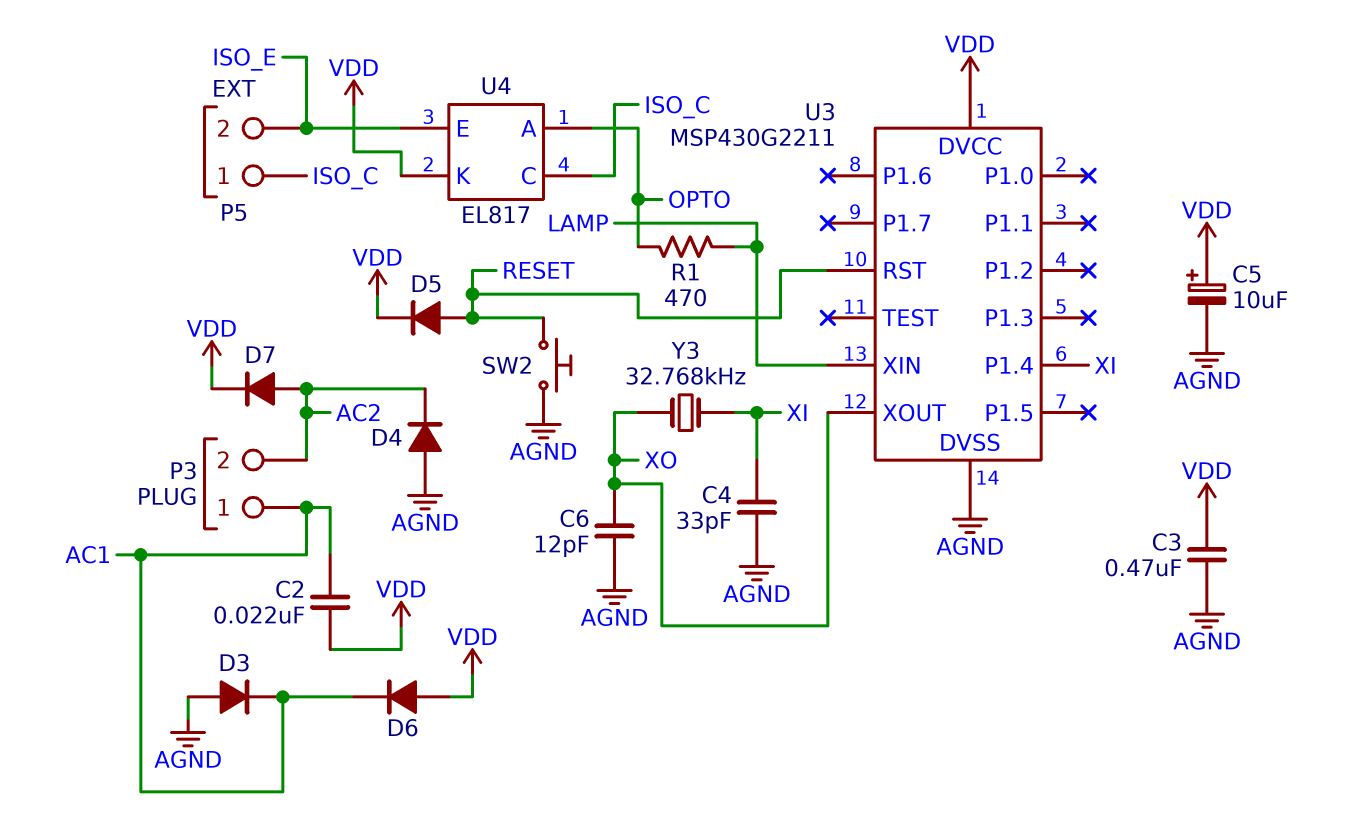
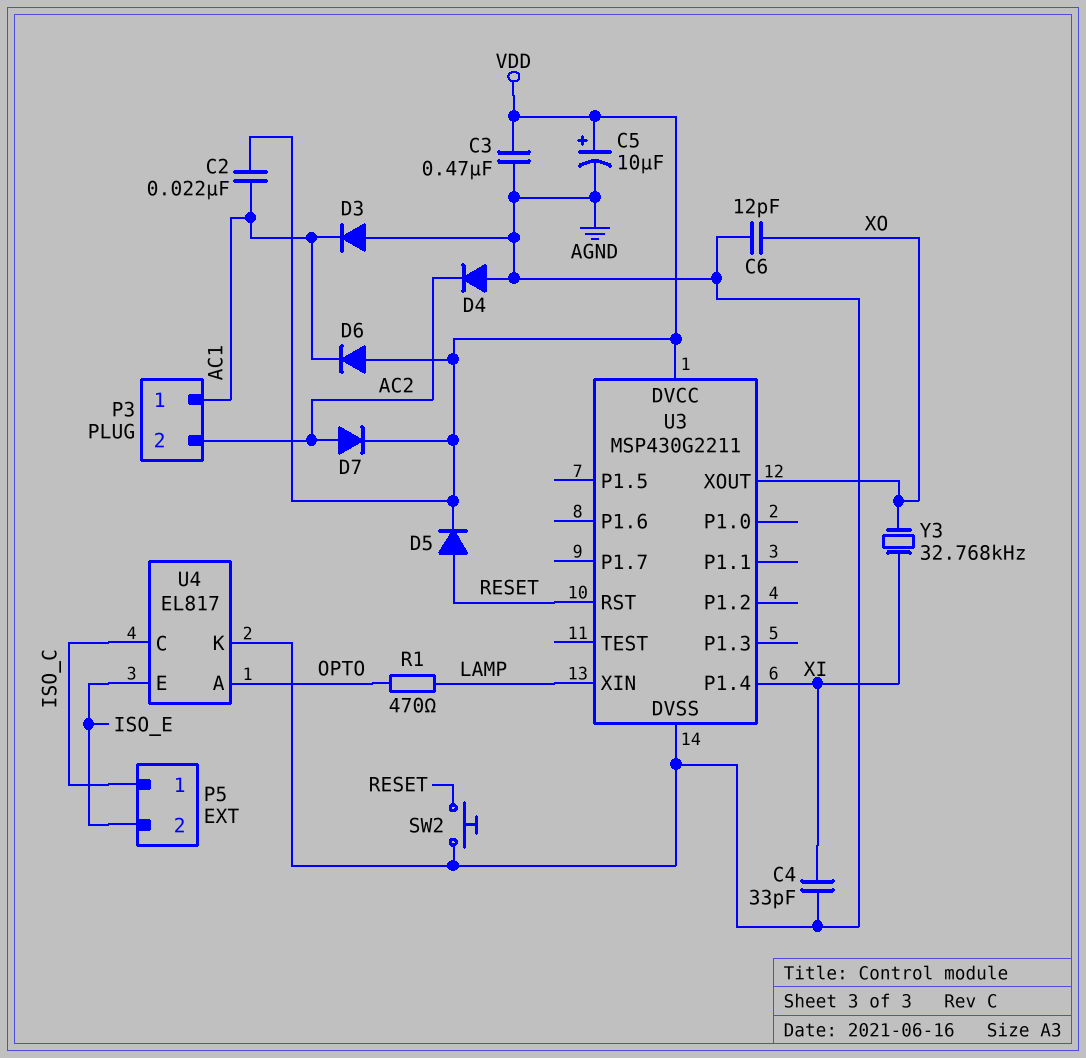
U4 pin K: VDD -> AGND

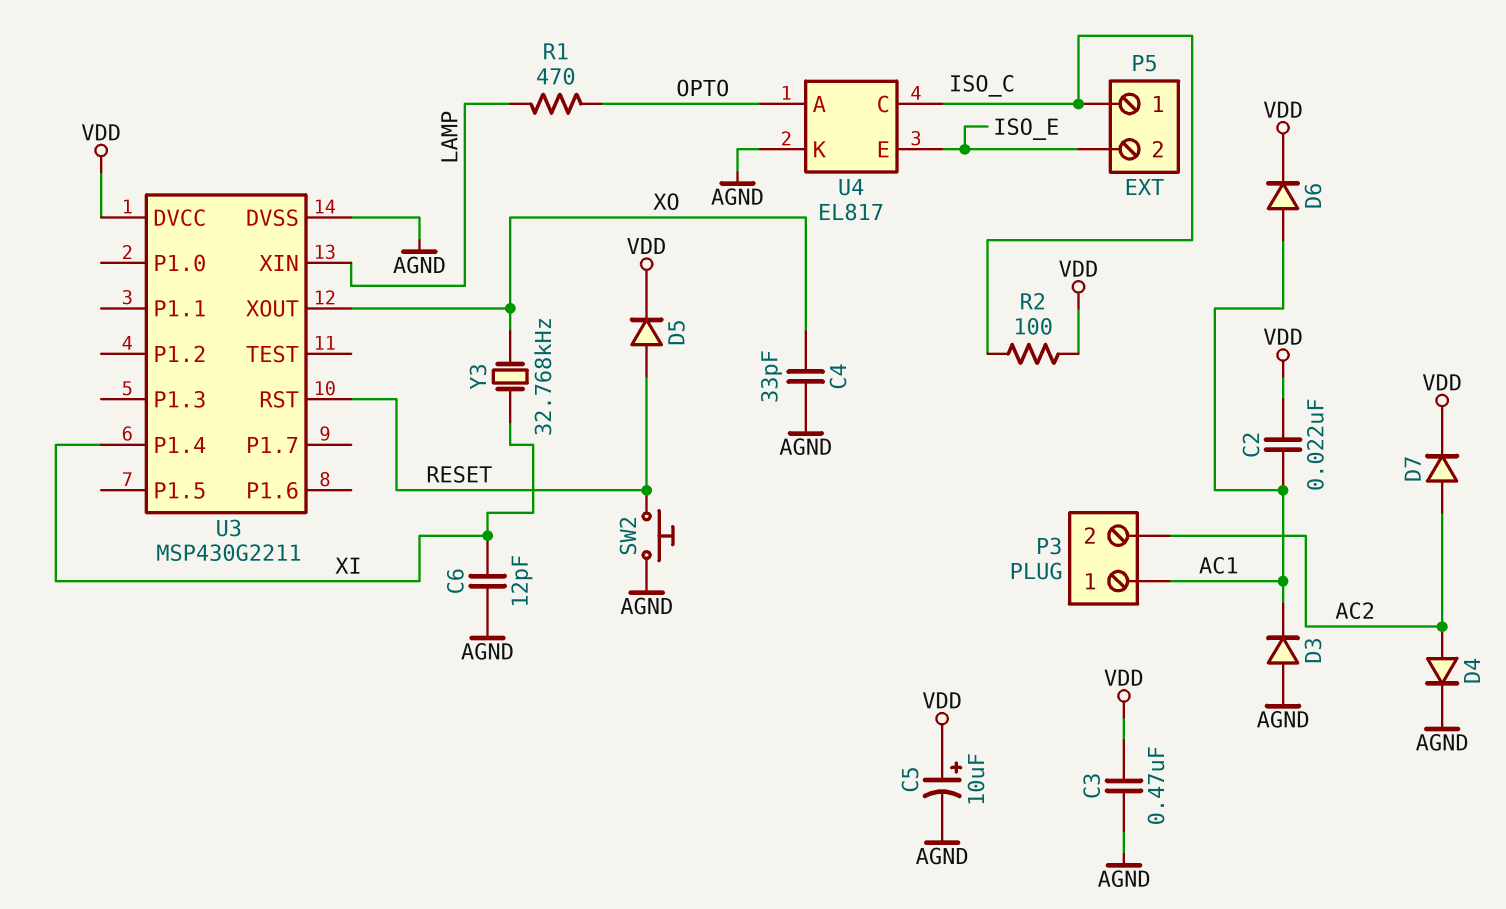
C4: 33pF (AGND, XI) -> 33pF (AGND, XO)
C6: 12pF (AGND, XO) -> 12pF (AGND, XI)
D4: diode (A AGND, K AC2) -> diode (A AC2, K AGND)
D6: diode (A VDD, K AC1) -> diode (A AC1, K VDD)
R2: none -> 100 (ISO_C, VDD)

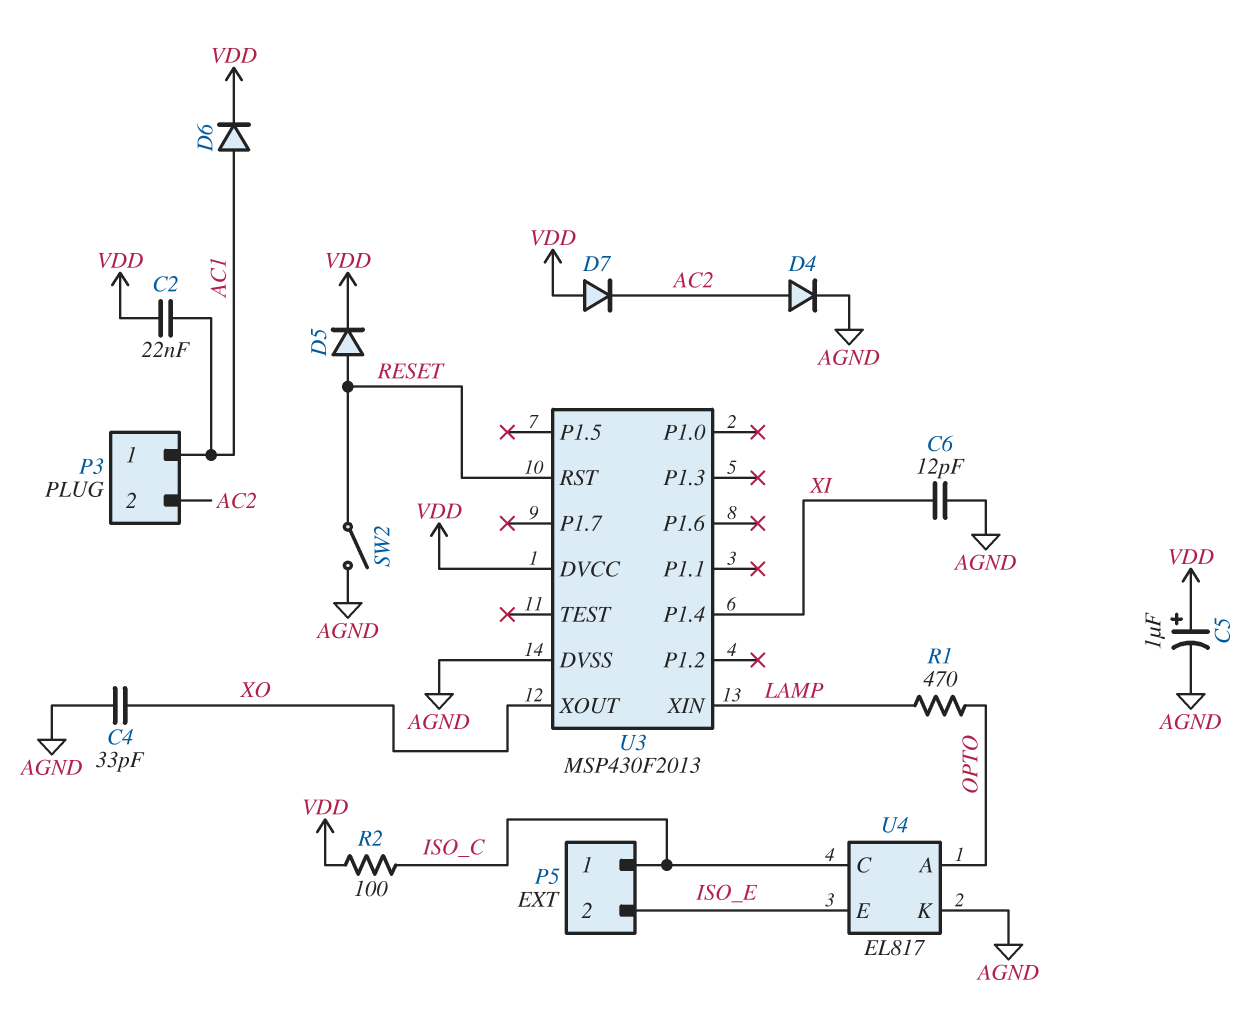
C3: 470nF (AGND, VDD) -> none
C5: 10uF (plus VDD, minus AGND) -> 1uF (plus VDD, minus AGND)
D3: diode (A AGND, K AC1) -> none
D7: diode (A AC2, K VDD) -> diode (A VDD, K AC2)
SW2: button (AGND, RESET) -> switch (AGND, RESET)
U3: MSP430G2211 -> MSP430F2013
Y3: 32.768kHz (XI, XO) -> none

